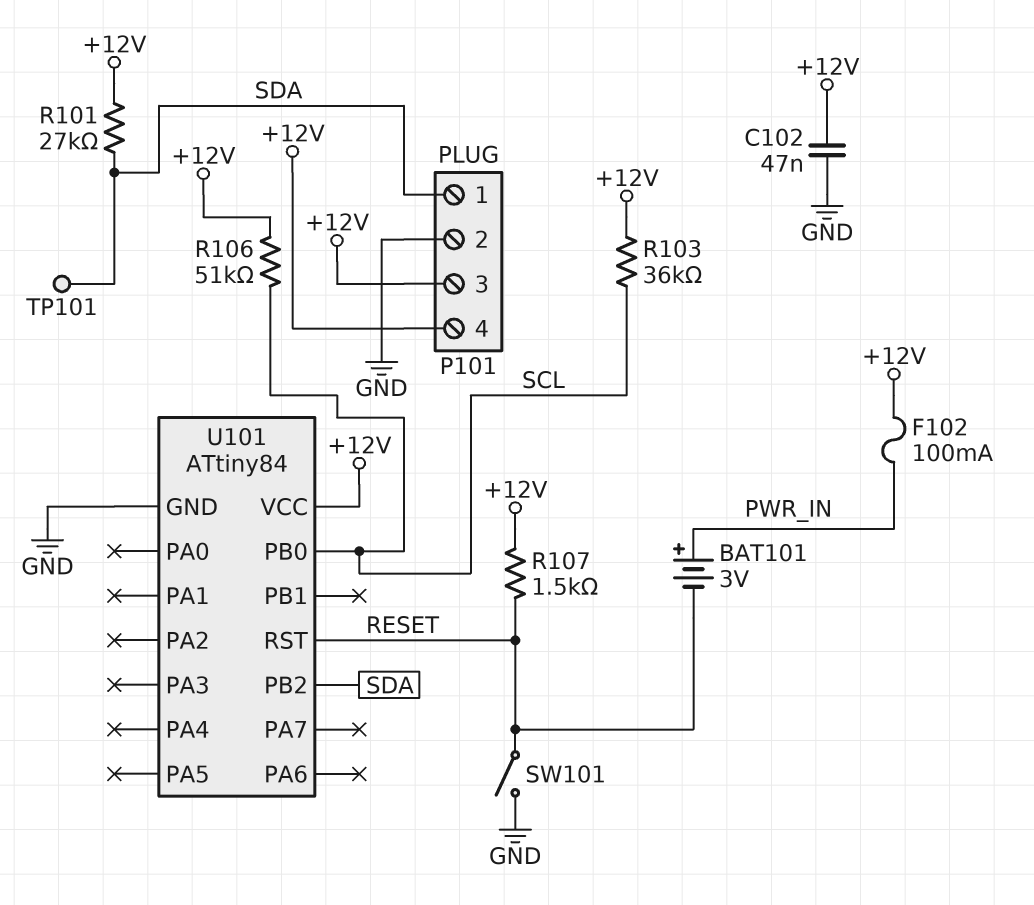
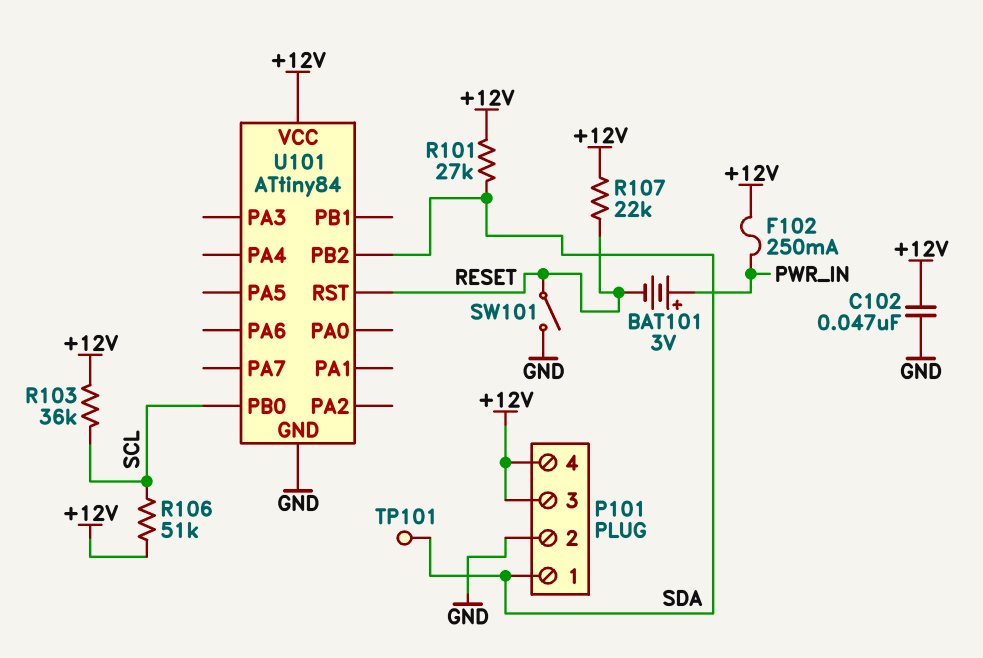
F102: 100mA (+12V, PWR_IN) -> 250mA (+12V, PWR_IN)
R107: 1.5k (+12V, RESET) -> 22k (+12V, RESET)

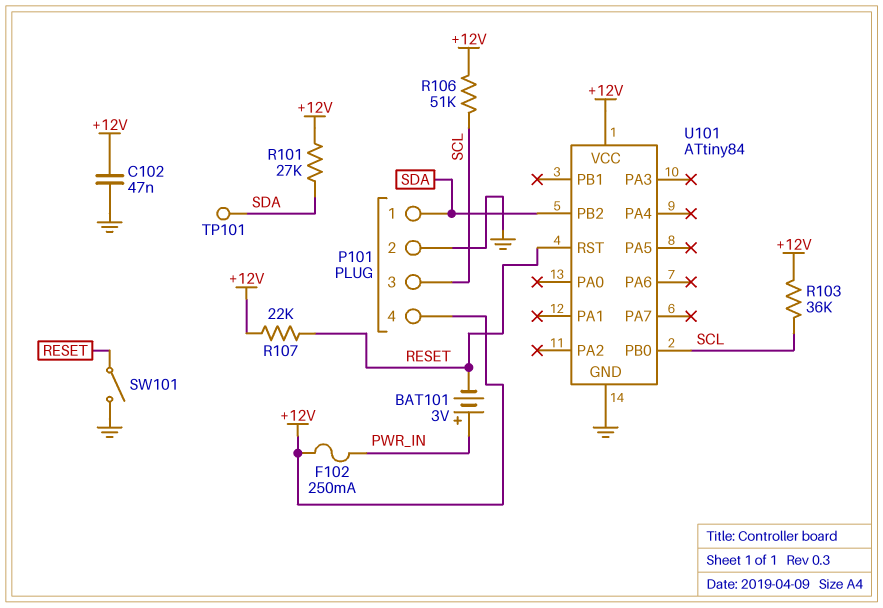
P101 pin 3: +12V -> SCL

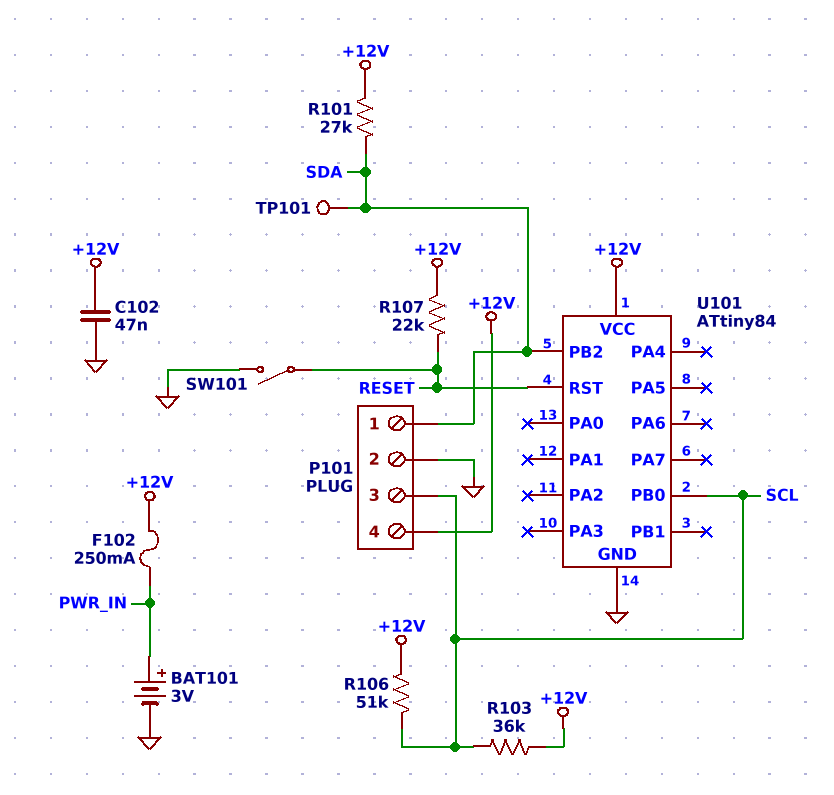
BAT101: 3V (plus PWR_IN, minus RESET) -> 3V (plus PWR_IN, minus GND)

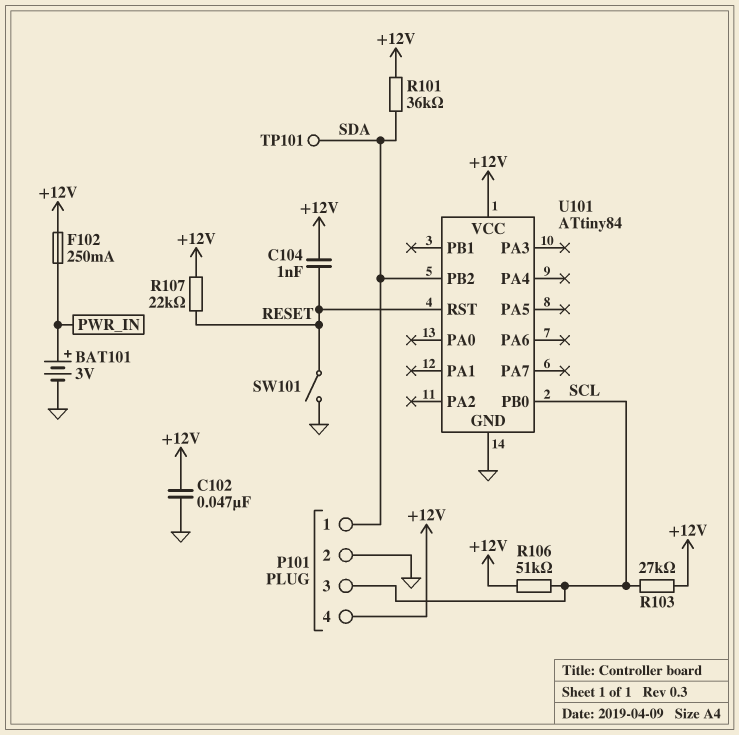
C104: none -> 1nF (+12V, RESET)
R101: 27k (+12V, SDA) -> 36k (+12V, SDA)
R103: 36k (+12V, SCL) -> 27k (+12V, SCL)

